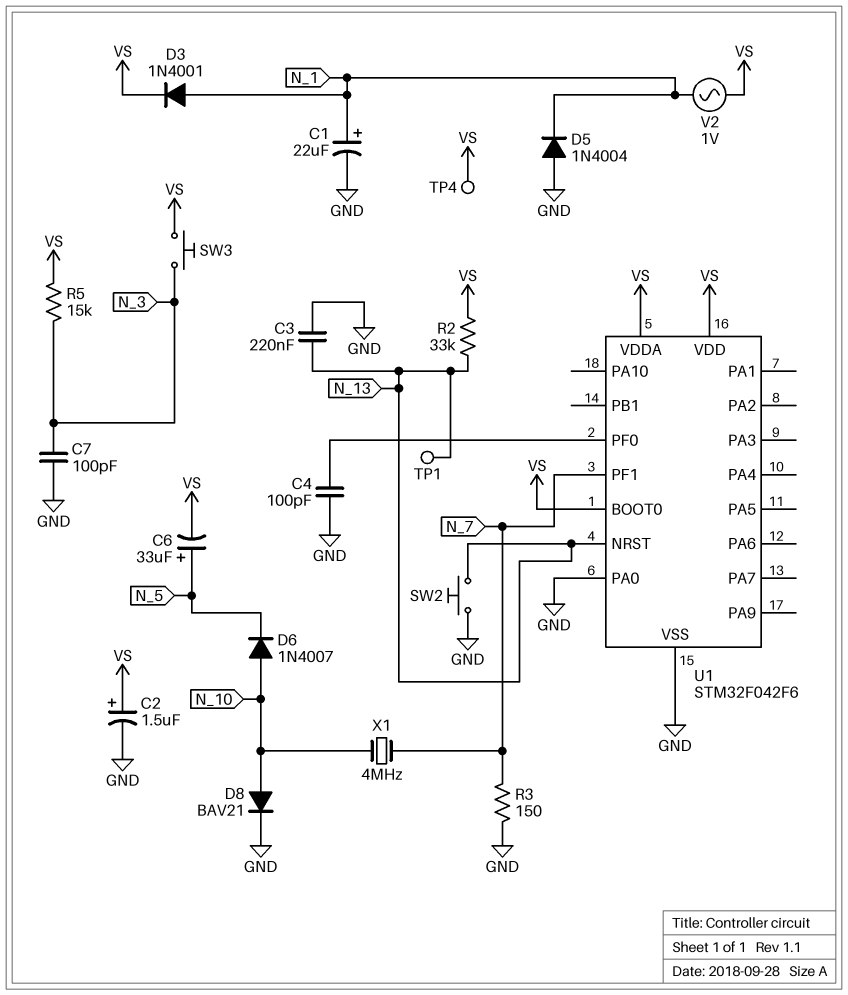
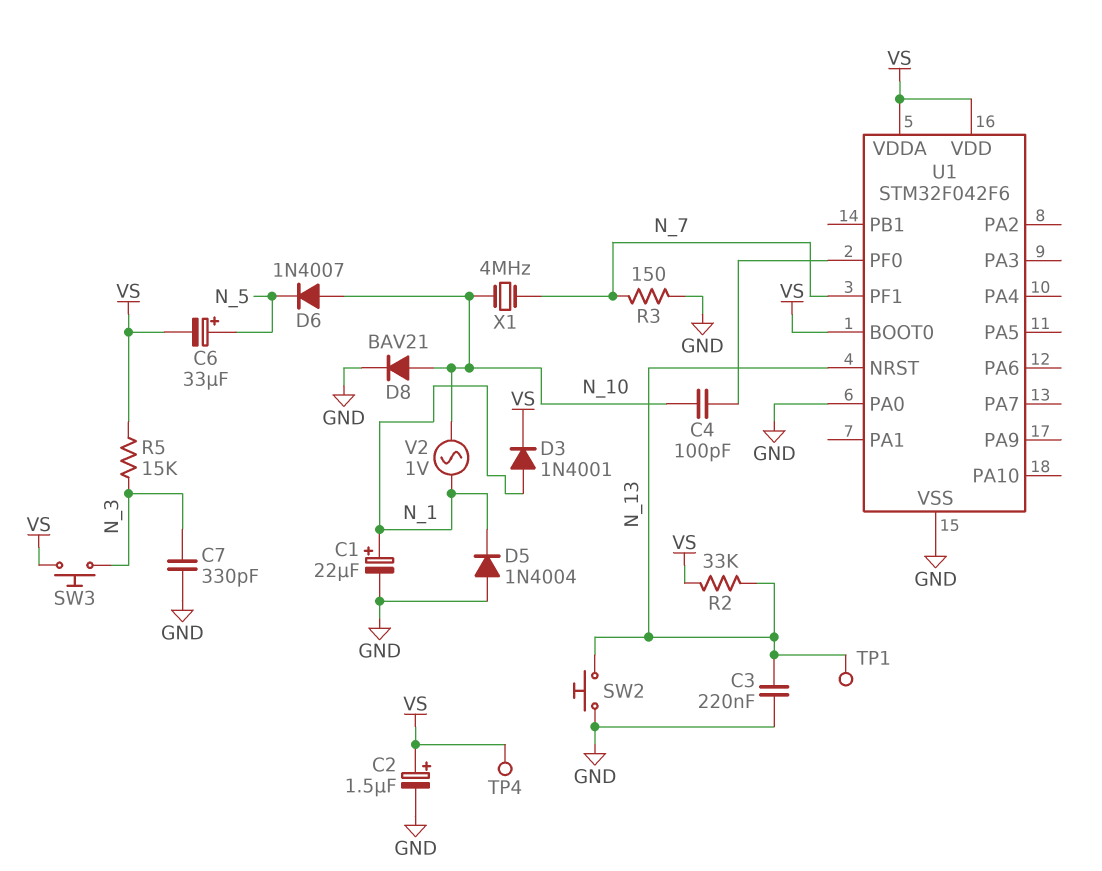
C4: 100pF (GND, U1/PF0) -> 100pF (N_10, U1/PF0)
C7: 100pF (GND, N_3) -> 330pF (GND, N_3)
V2: AC 1V (N_1, VS) -> AC 1V (N_1, N_10)

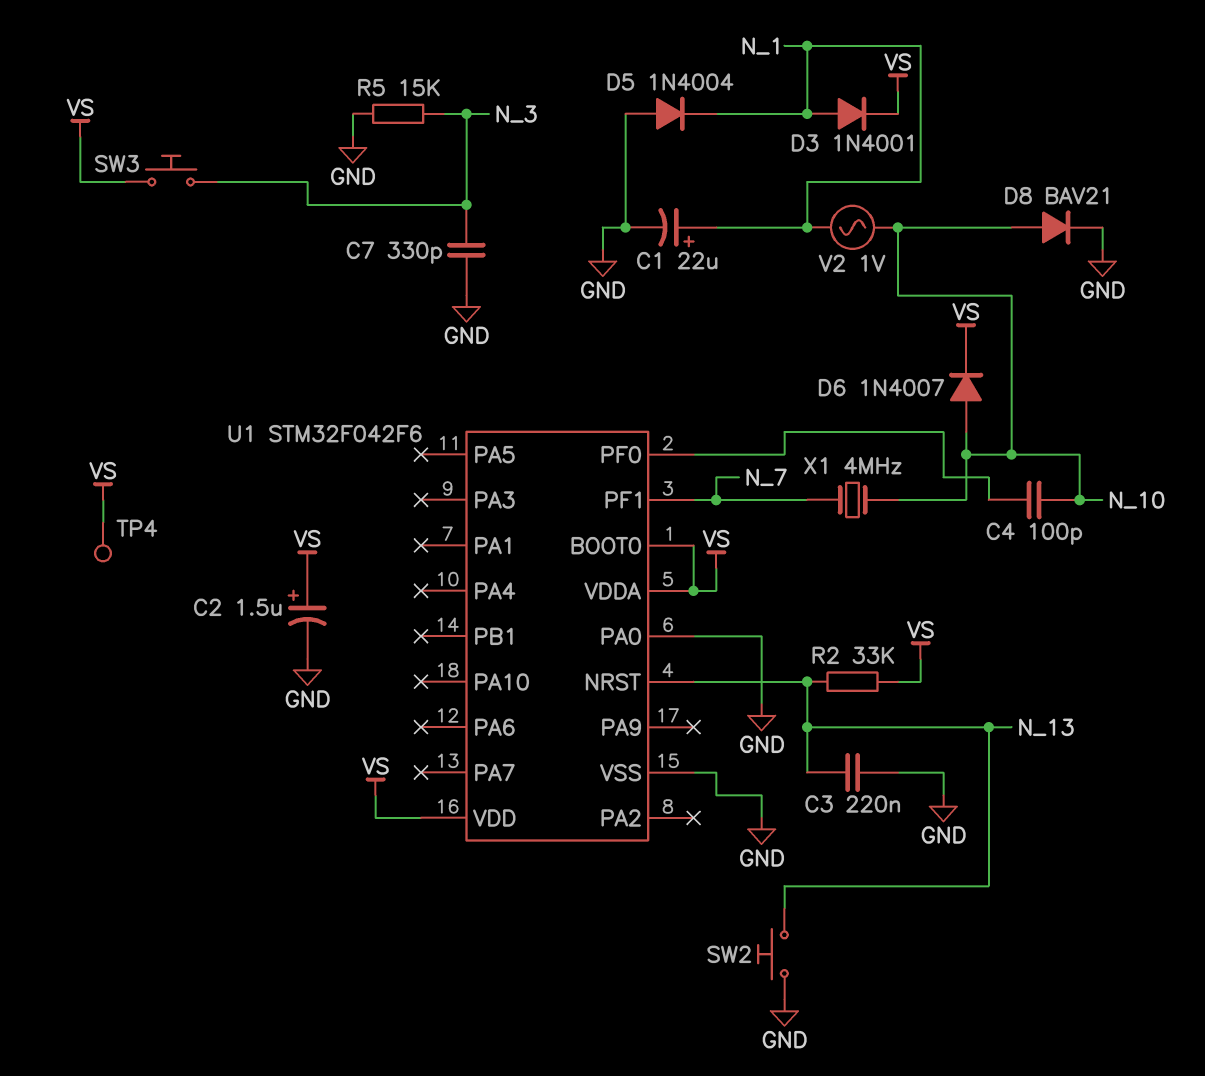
C6: 33uF (plus N_5, minus VS) -> none
D6: diode 1N4007 (A N_10, K N_5) -> diode 1N4007 (A N_10, K VS)
R3: 150 (GND, N_7) -> none
R5: 15k (N_3, VS) -> 15k (GND, N_3)
TP1: test point (N_13) -> none

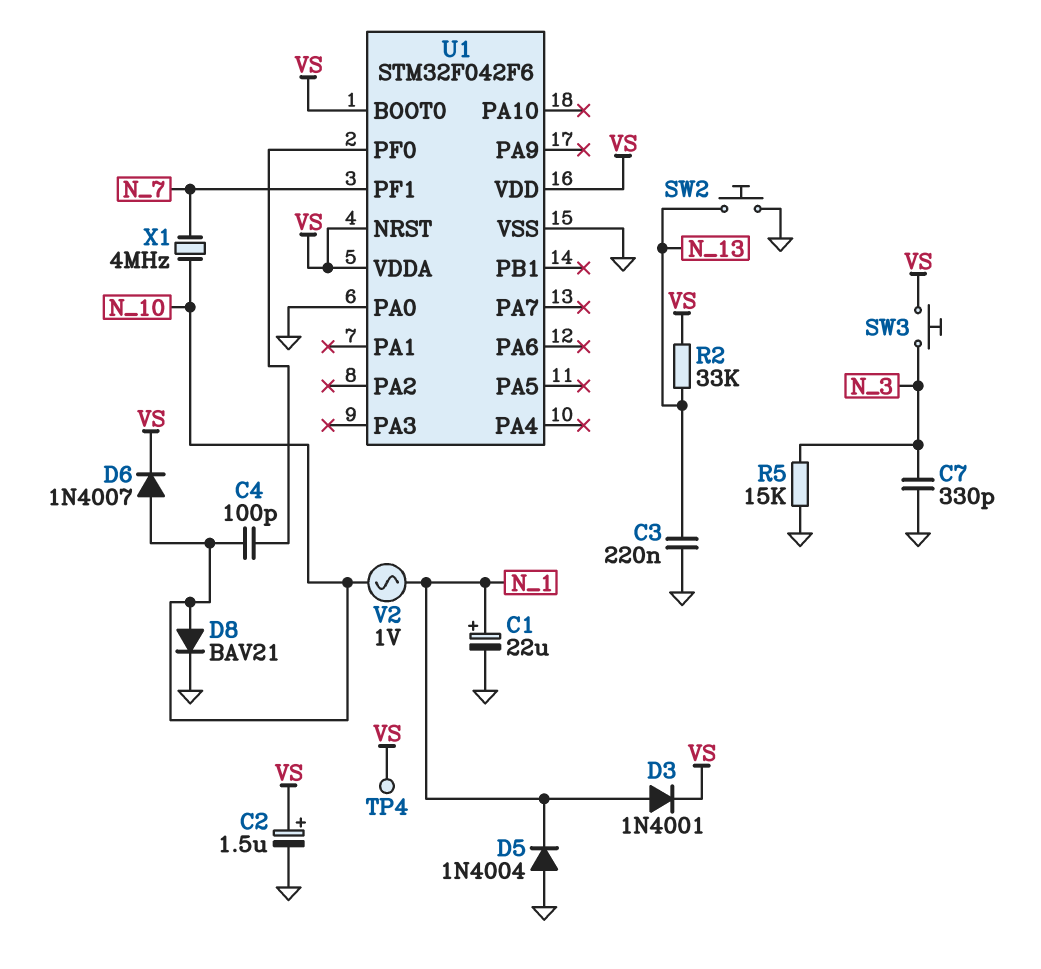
U1 pin NRST: N_13 -> VS

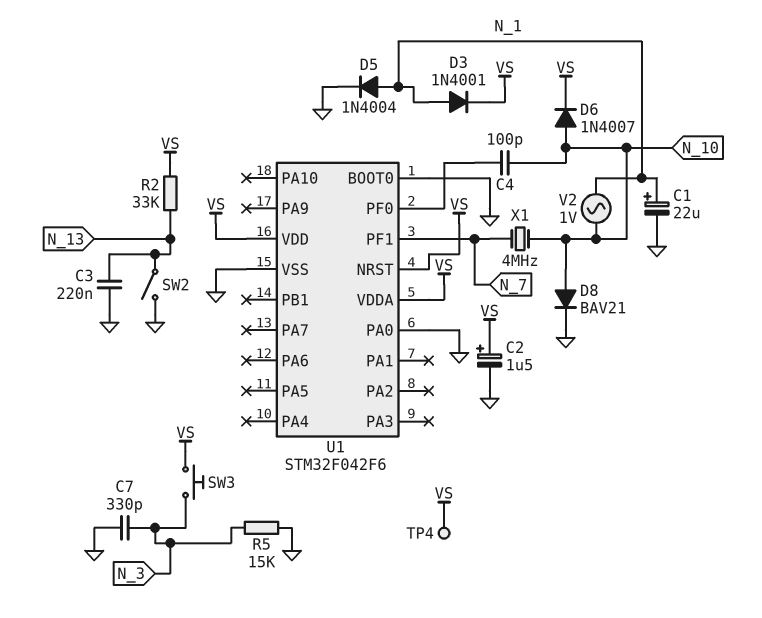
D5: diode 1N4004 (A GND, K N_1) -> diode 1N4004 (A N_1, K GND)
SW2: button (GND, N_13) -> switch (GND, N_13)
U1 pin BOOT0: VS -> GND

